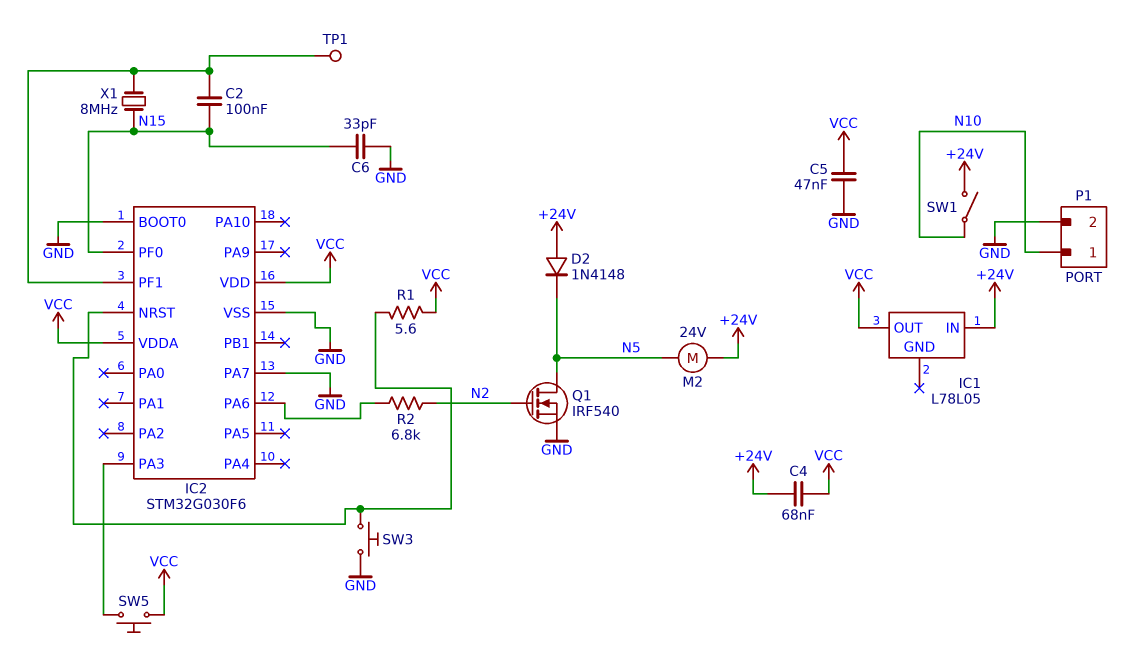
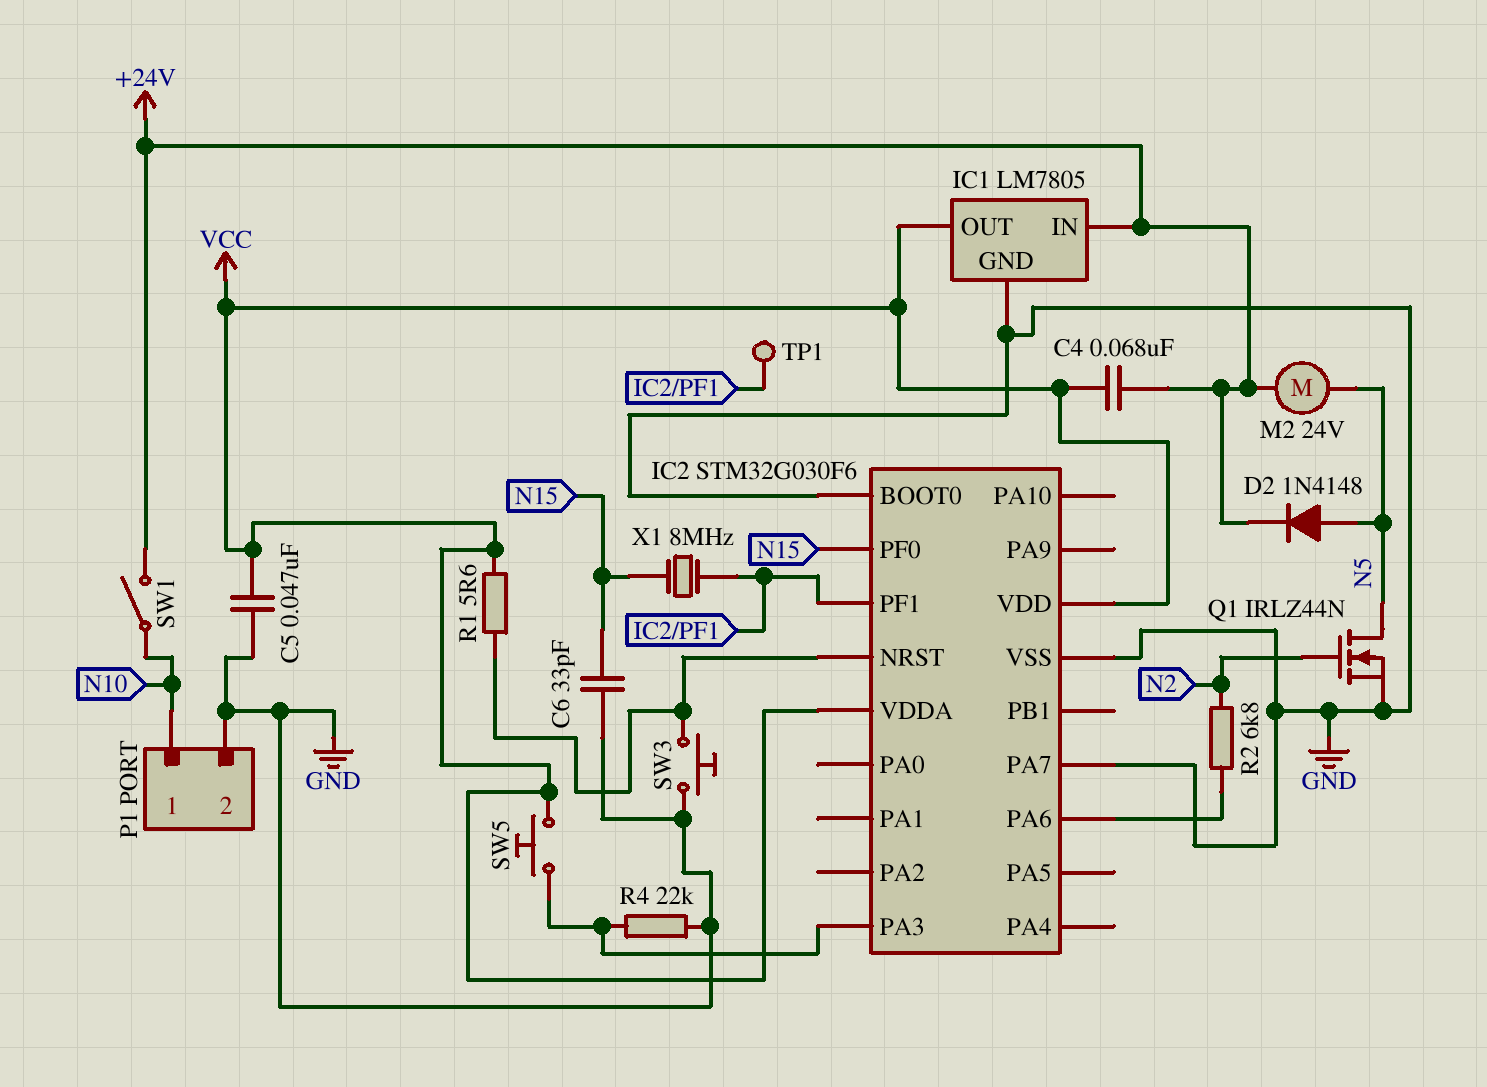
C2: 100nF (IC2/PF1, N15) -> none
D2: diode 1N4148 (A +24V, K N5) -> diode 1N4148 (A N5, K +24V)
IC1: L78L05 -> LM7805
IC1 pin GND: none -> GND
Q1: NMOS IRF540 (G N2, D N5, S GND) -> NMOS IRLZ44N (G N2, D N5, S GND)
R4: none -> 22k (GND, IC2/PA3)

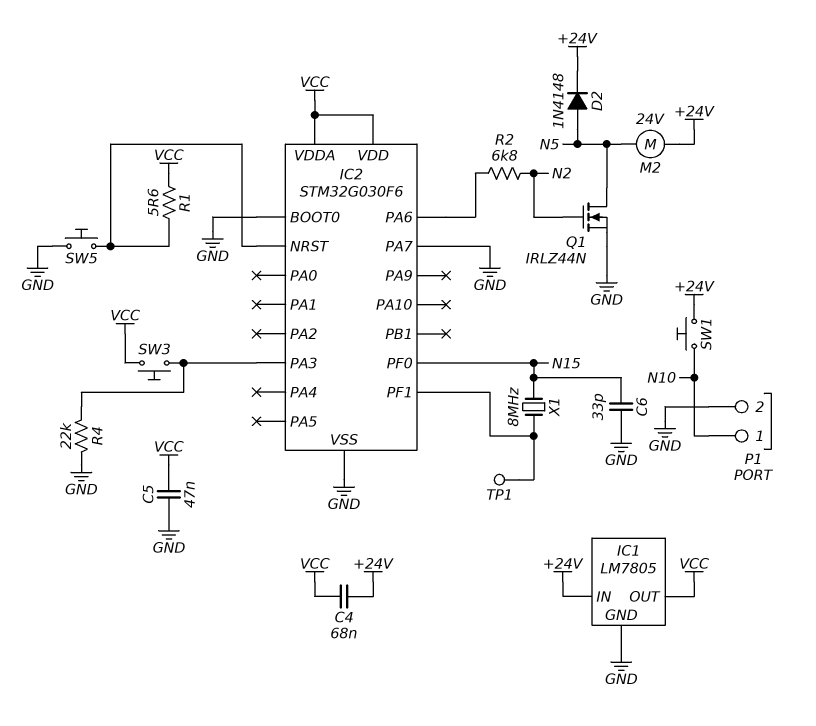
SW1: switch (+24V, N10) -> button (+24V, N10)
SW3: button (GND, IC2/NRST) -> button (IC2/PA3, VCC)
SW5: button (IC2/PA3, VCC) -> button (GND, IC2/NRST)

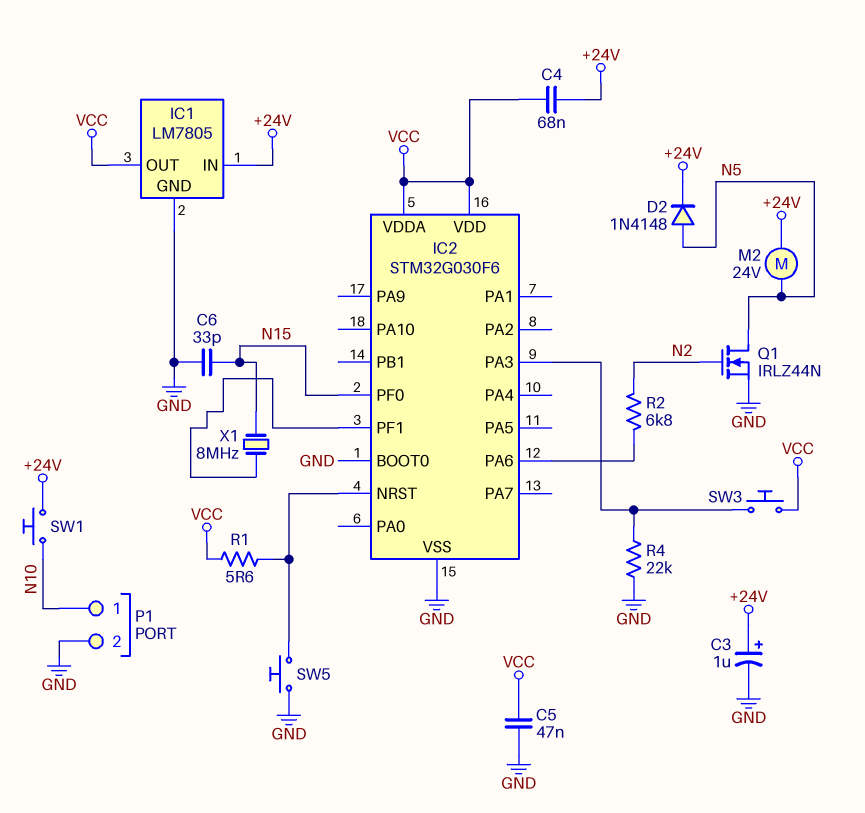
C3: none -> 1uF (plus +24V, minus GND)
IC2 pin PA7: GND -> none
TP1: test point (IC2/PF1) -> none

